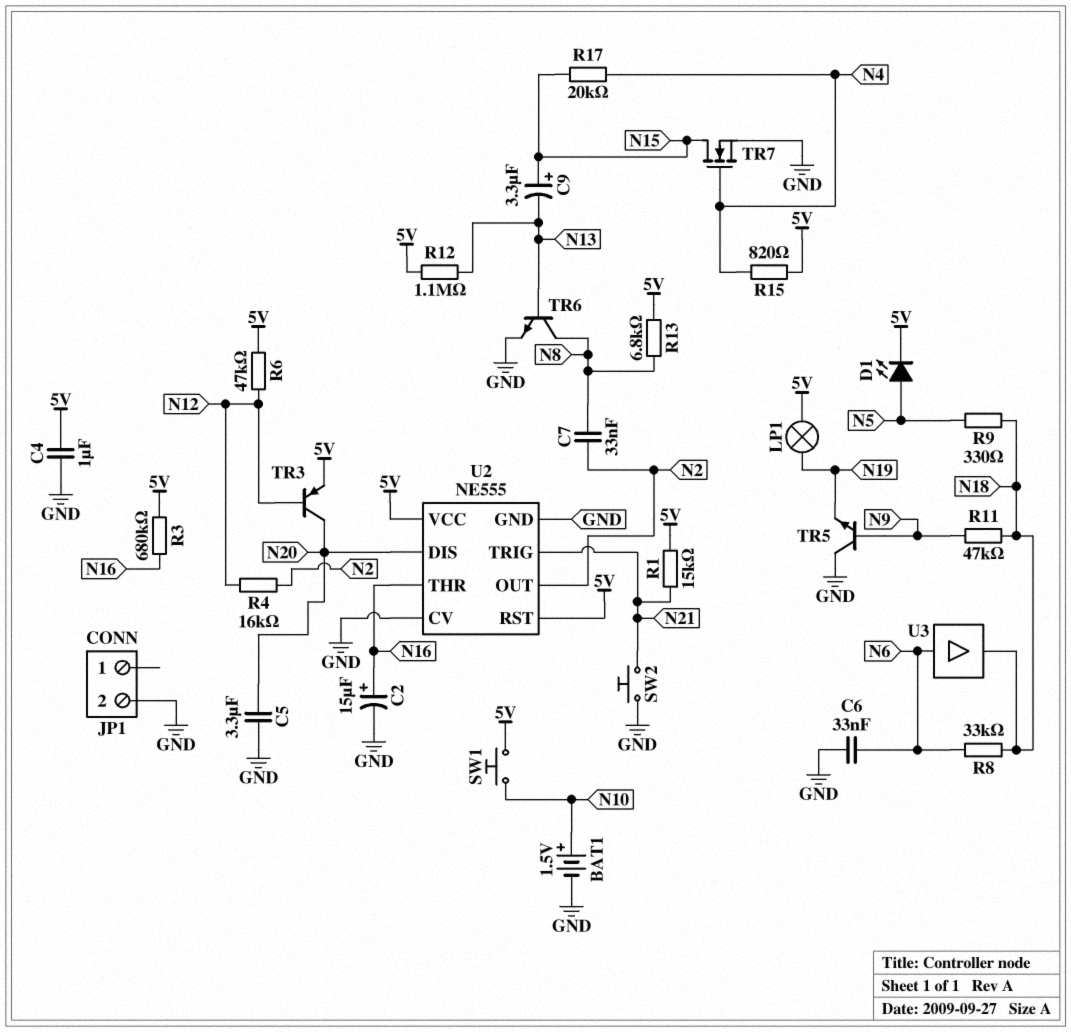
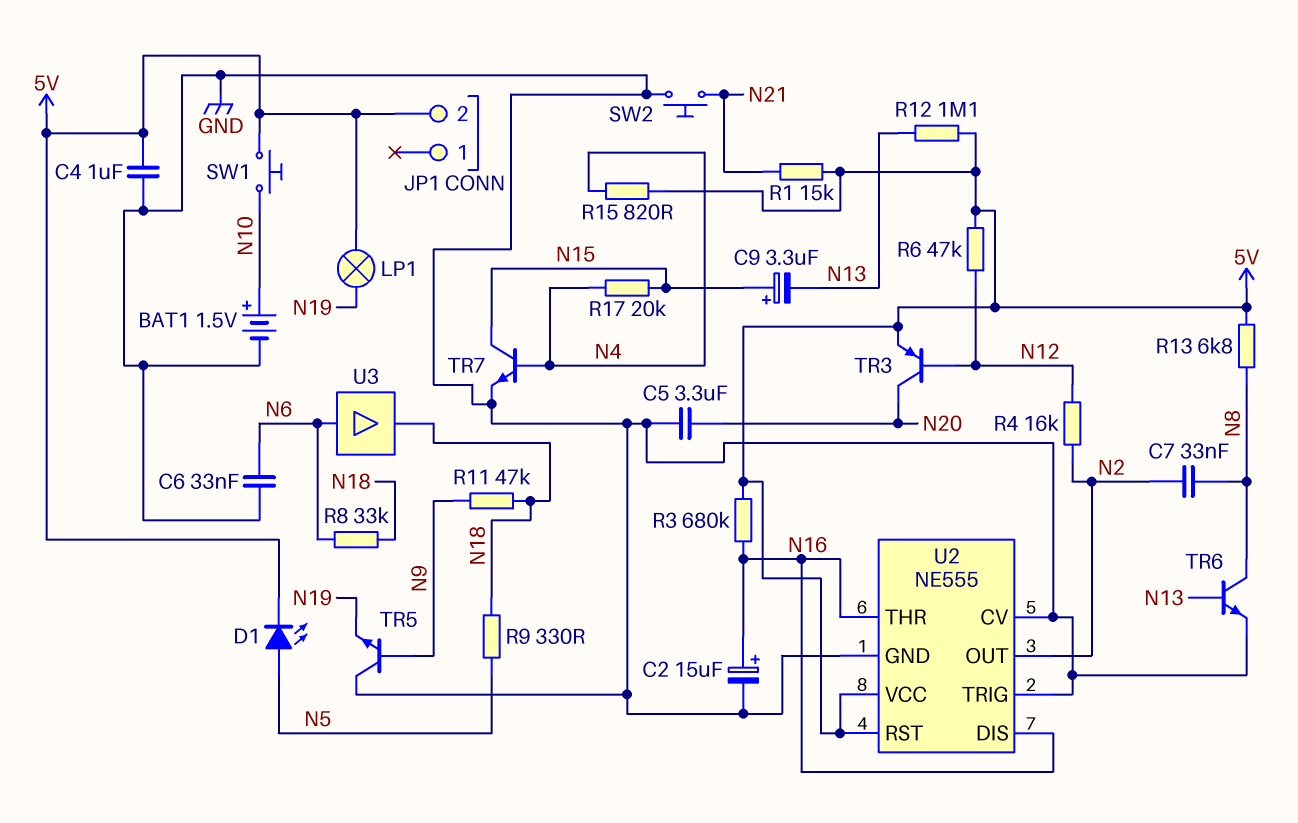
JP1 pin 2: GND -> 5V
TR7: NMOS (G N4, D N15, S GND) -> NPN (B N4, C N15, E GND)
U2 pin DIS: N20 -> N16
U2 pin TRIG: N21 -> GND

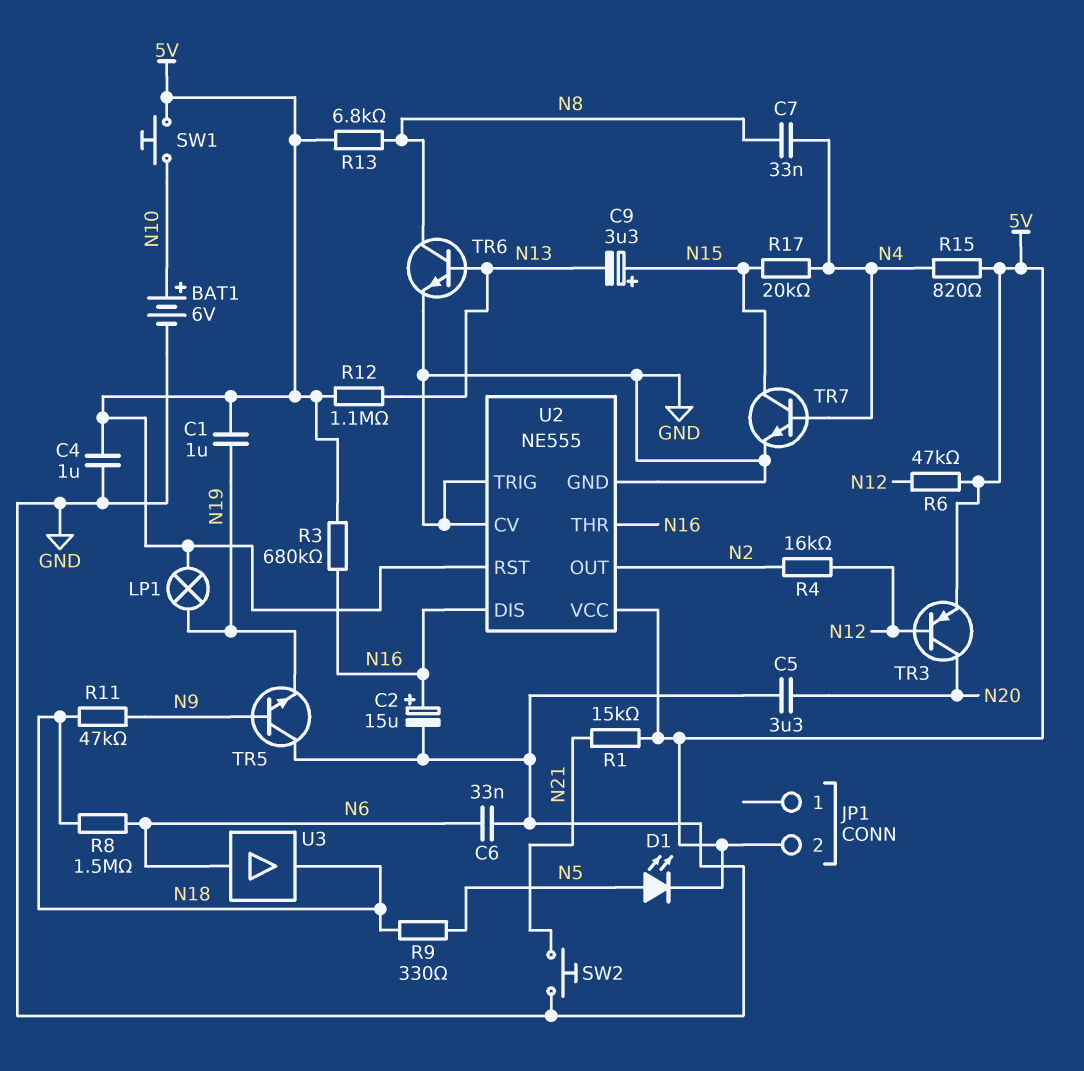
BAT1: 1.5V (plus N10, minus GND) -> 6V (plus N10, minus GND)
C1: none -> 1uF (5V, N19)
C7: 33nF (N2, N8) -> 33nF (N4, N8)
R8: 33k (N6, N18) -> 1.5M (N6, N18)

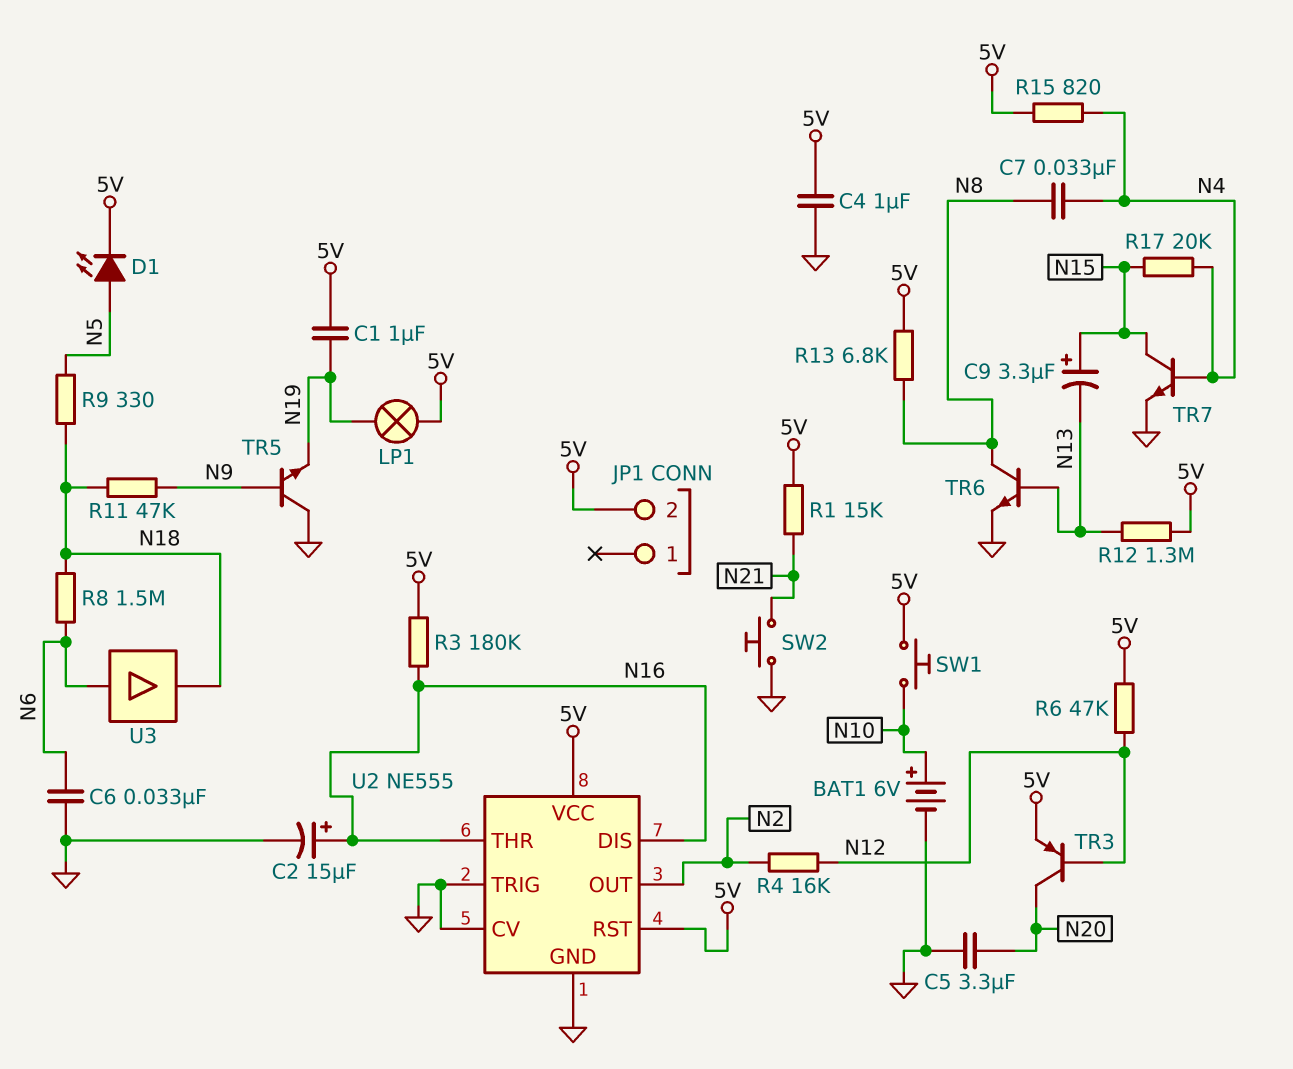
R3: 680k (5V, N16) -> 180k (5V, N16)
R12: 1.1M (5V, N13) -> 1.3M (5V, N13)

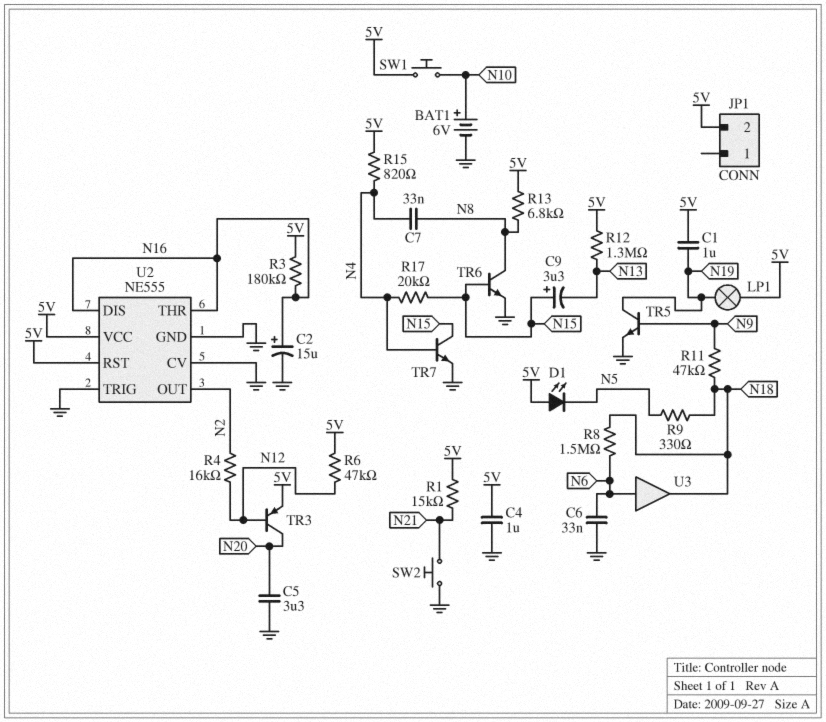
D1: LED (A N5, K 5V) -> LED (A 5V, K N5)
TR5: NPN (B N9, C GND, E N19) -> NPN (B N9, C N19, E GND)
TR6: NPN (B N13, C N8, E GND) -> NPN (B N15, C N8, E GND)

